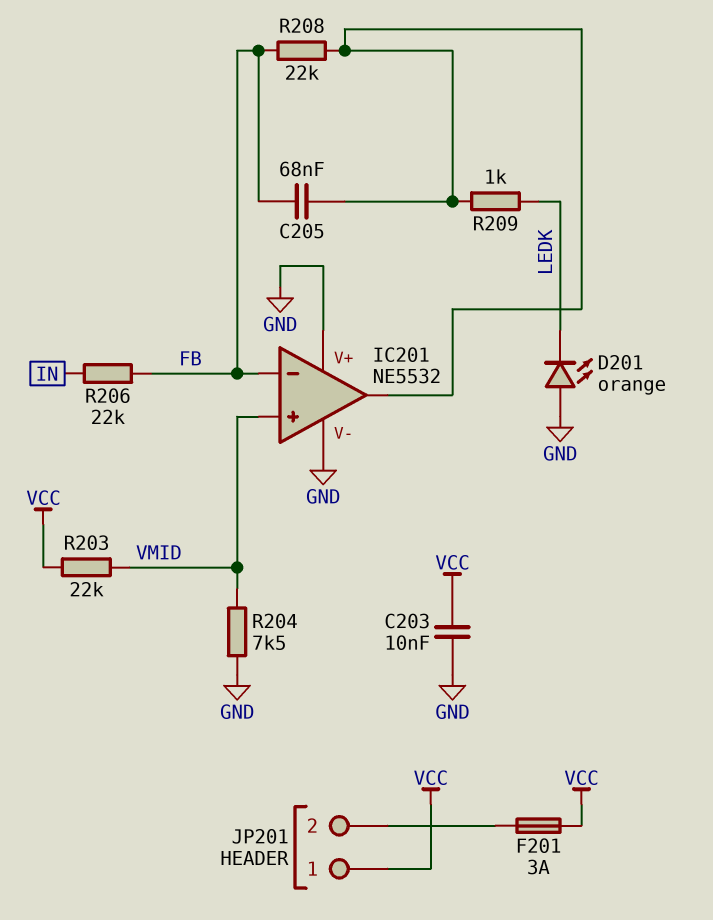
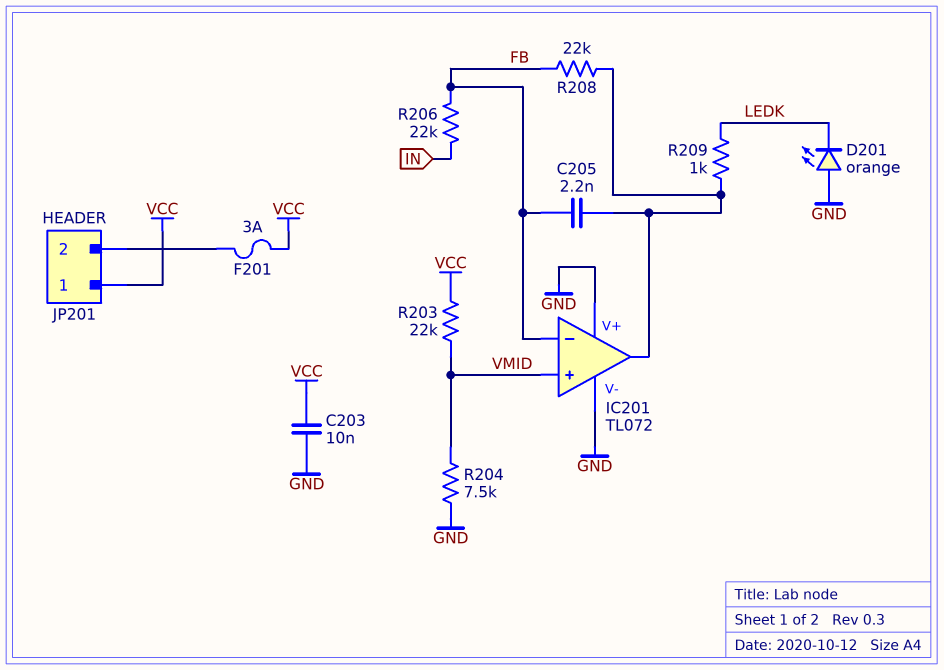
C205: 68nF (FB, IC201/out) -> 2.2nF (FB, IC201/out)
IC201: NE5532 -> TL072

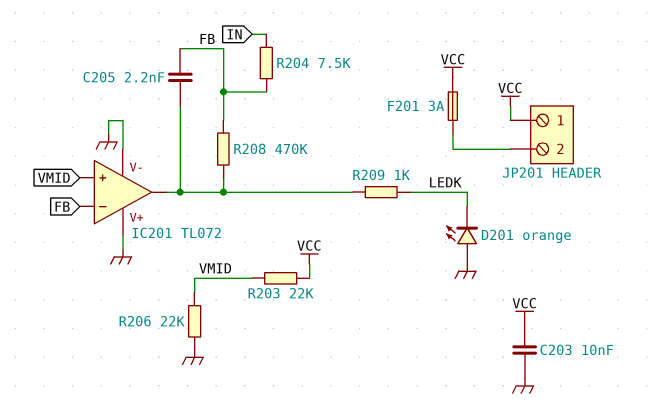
R204: 7.5k (GND, VMID) -> 7.5k (FB, IN)
R206: 22k (FB, IN) -> 22k (GND, VMID)
R208: 22k (FB, IC201/out) -> 470k (FB, IC201/out)

